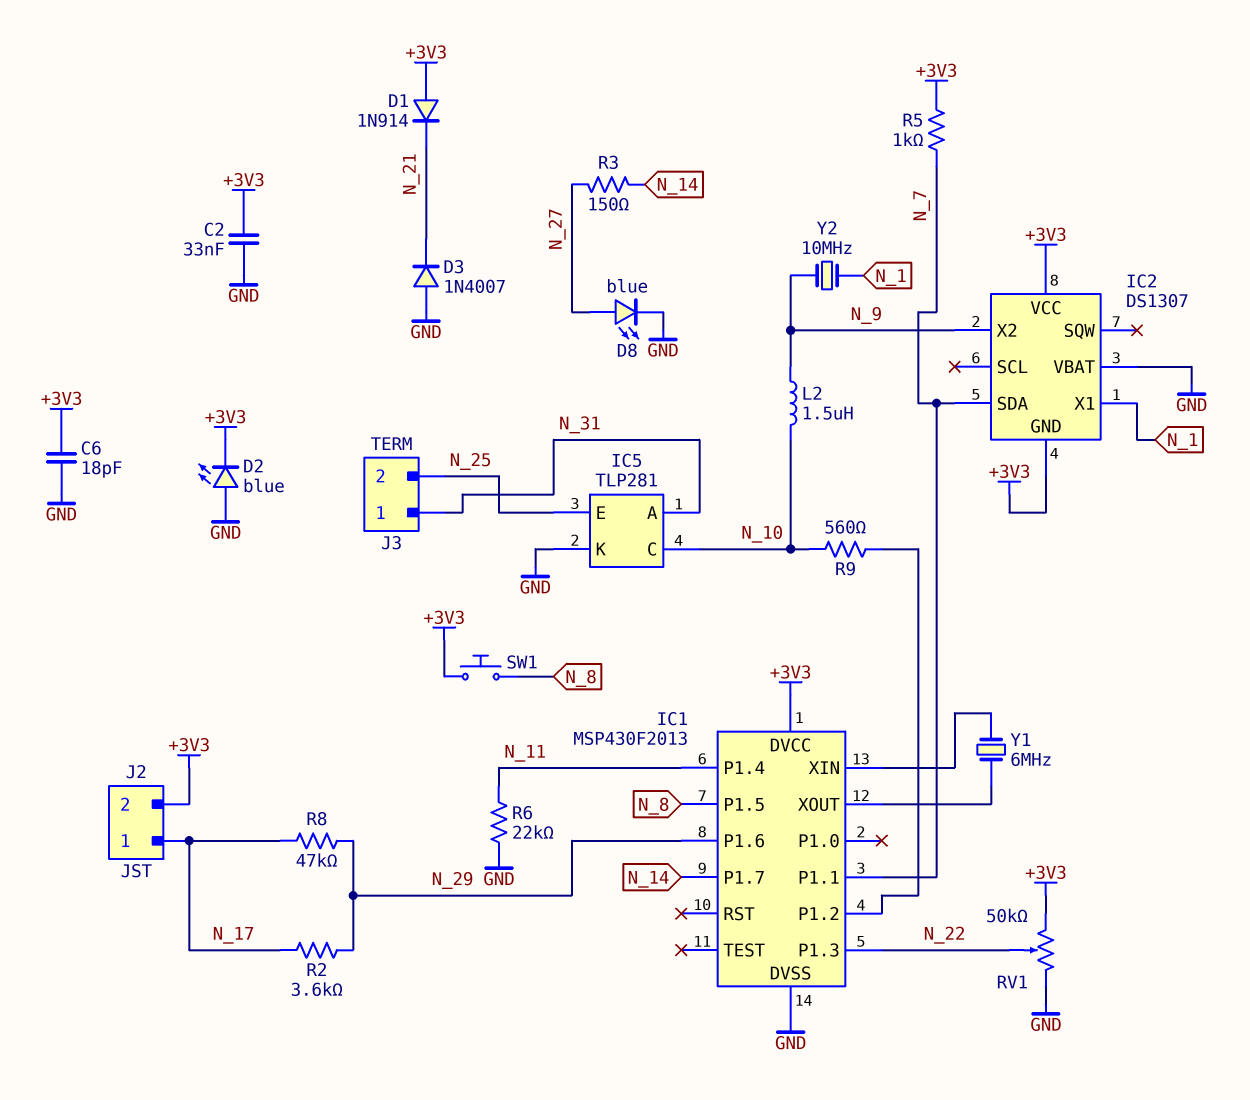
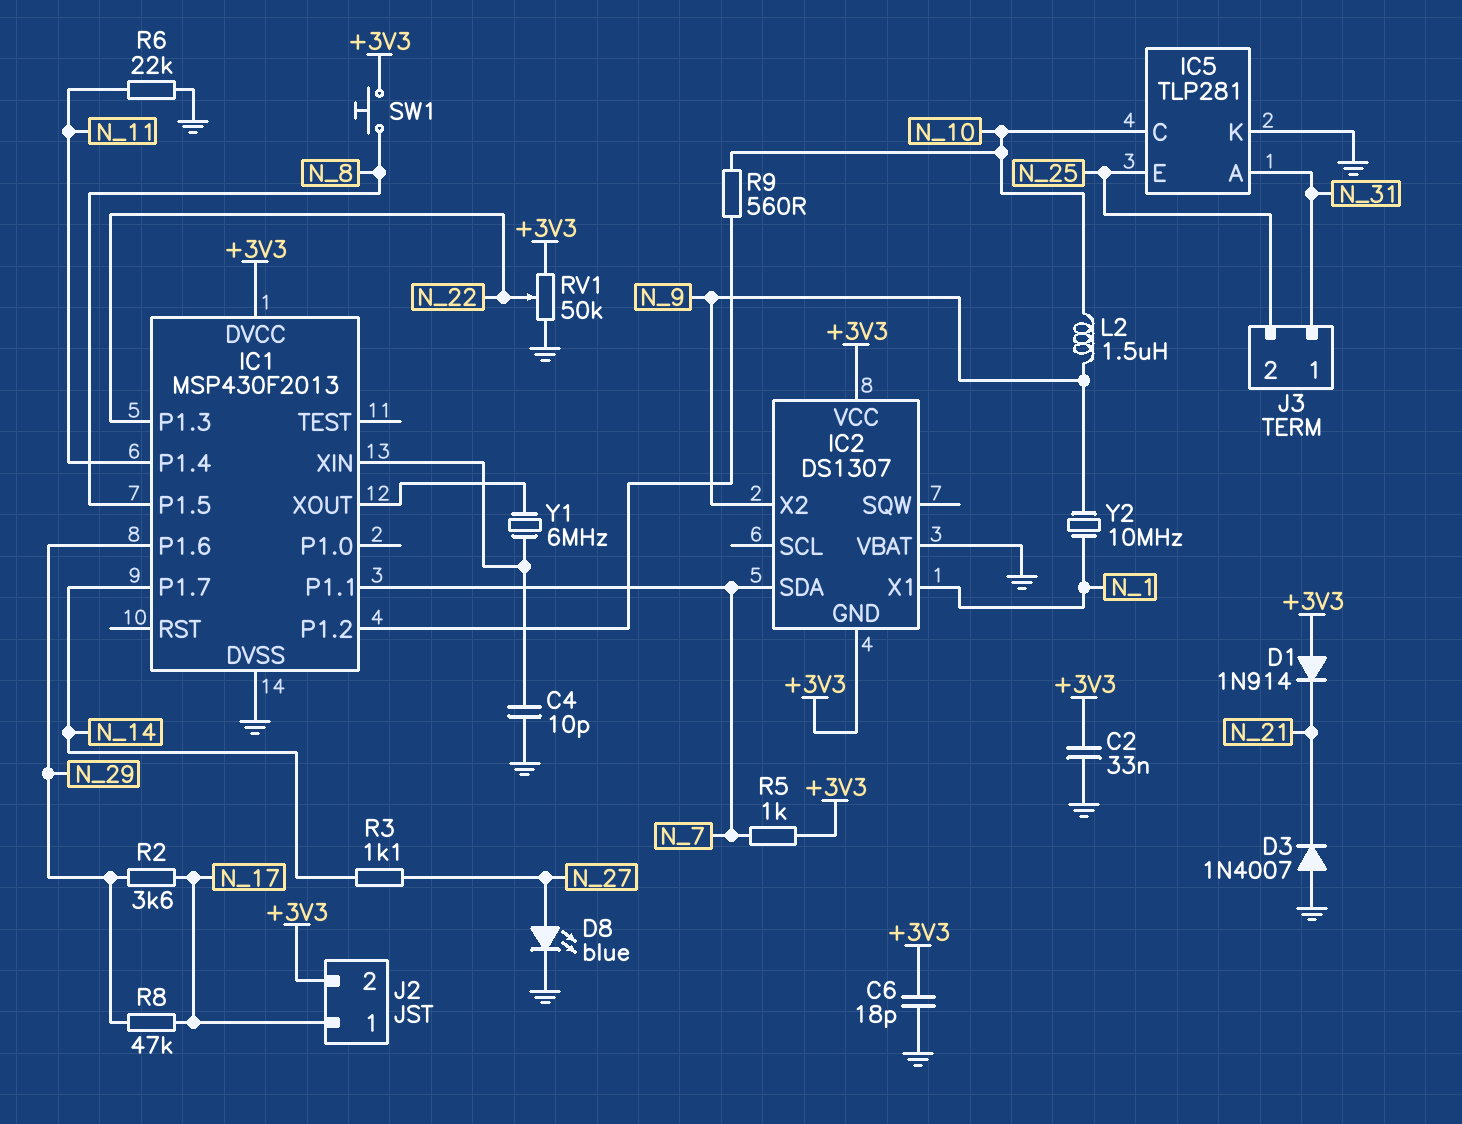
C4: none -> 10pF (GND, IC1/XIN)
D2: LED blue (A GND, K +3V3) -> none
R3: 150 (N_14, N_27) -> 1.1k (N_14, N_27)

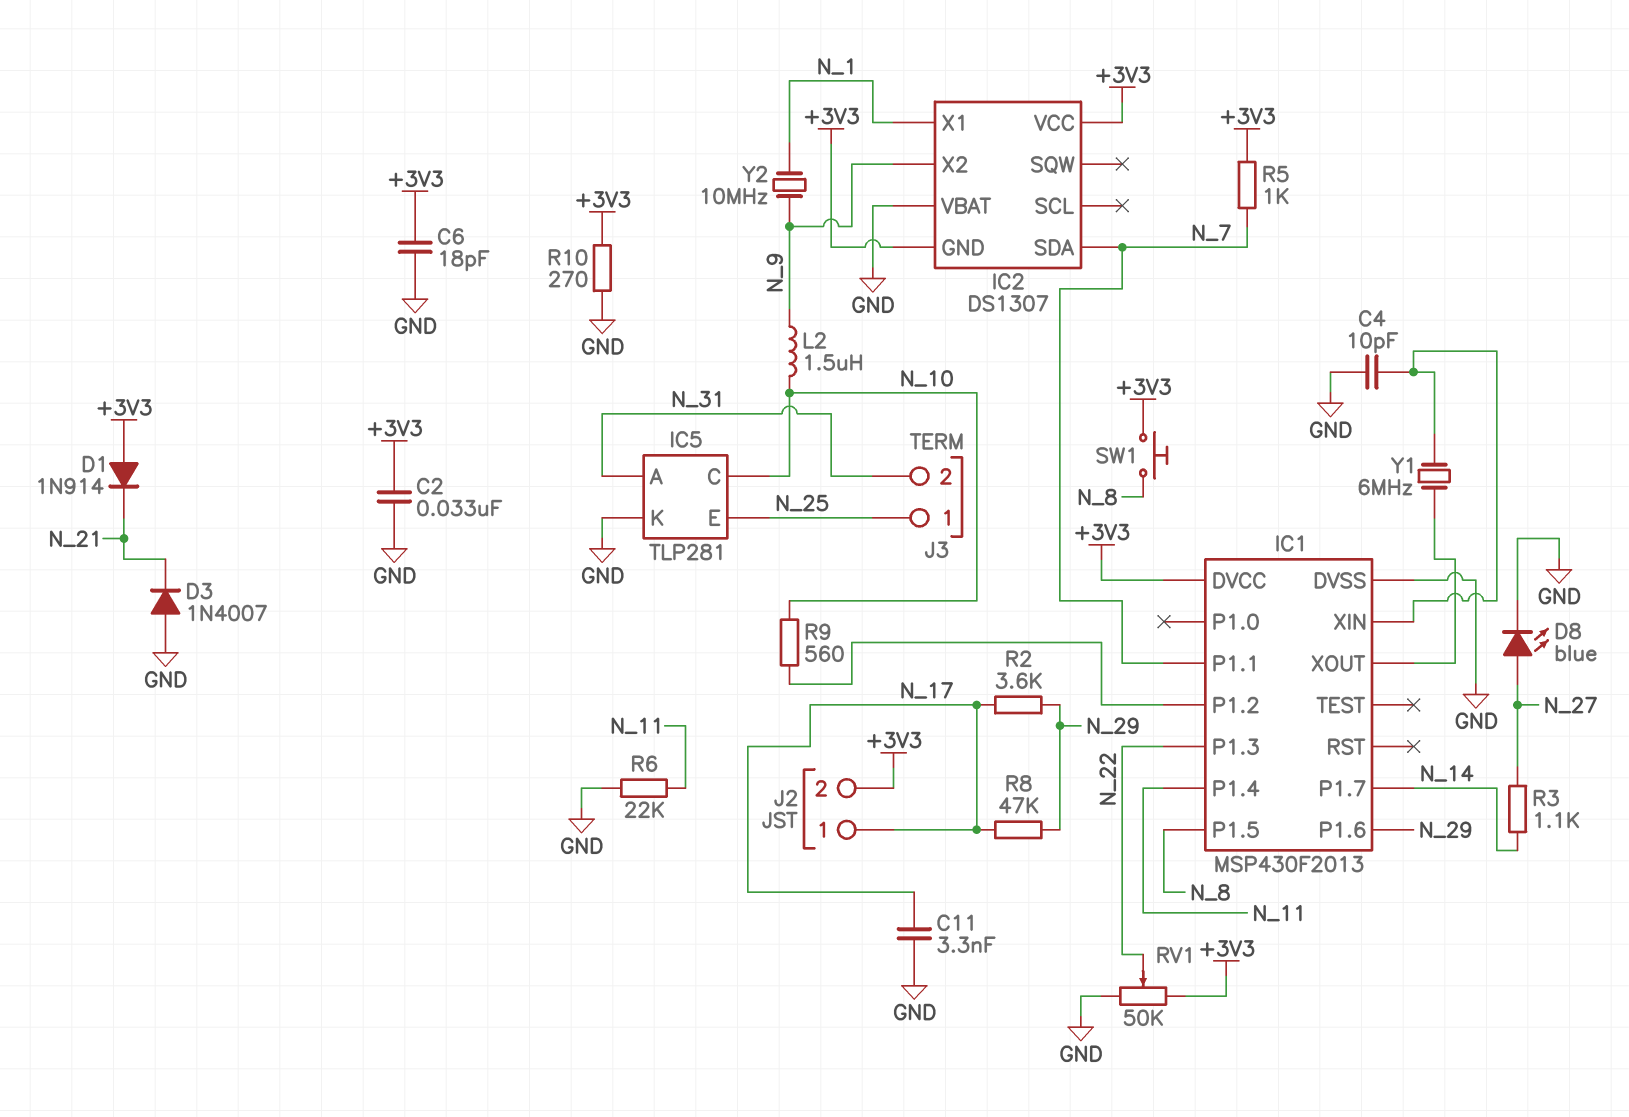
C11: none -> 3.3nF (GND, N_17)
J3 pin 1: N_31 -> N_25
J3 pin 2: N_25 -> N_31
R10: none -> 270 (+3V3, GND)

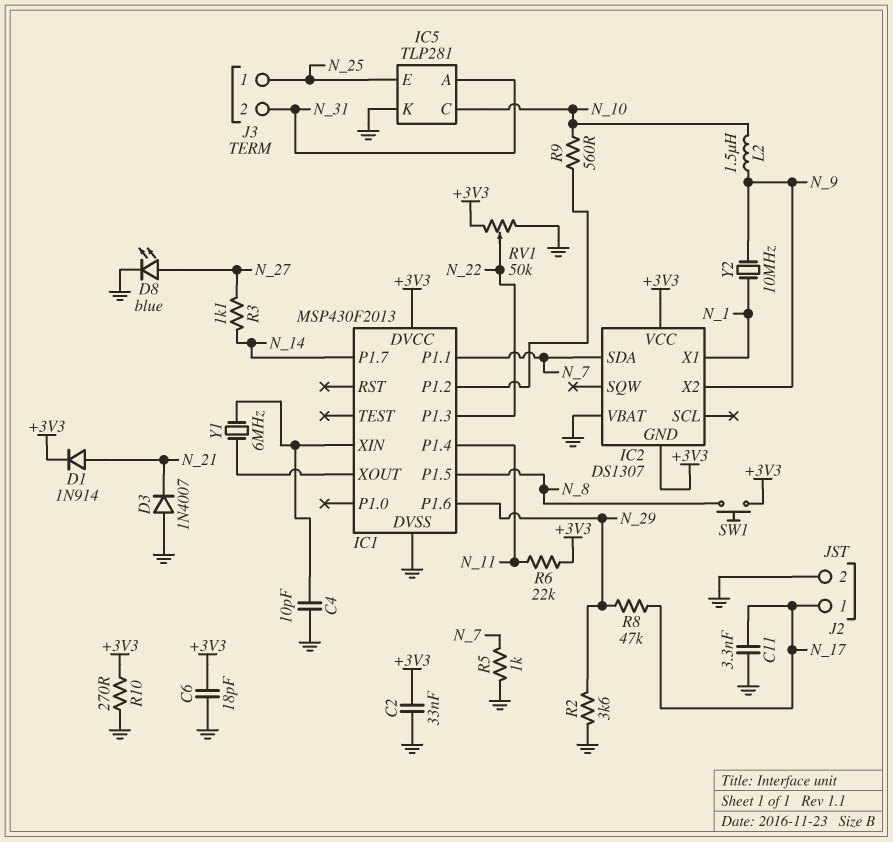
D1: diode 1N914 (A +3V3, K N_21) -> diode 1N914 (A N_21, K +3V3)
J2 pin 2: +3V3 -> GND
R2: 3.6k (N_17, N_29) -> 3.6k (GND, N_29)
R5: 1k (+3V3, N_7) -> 1k (GND, N_7)
R6: 22k (GND, N_11) -> 22k (+3V3, N_11)

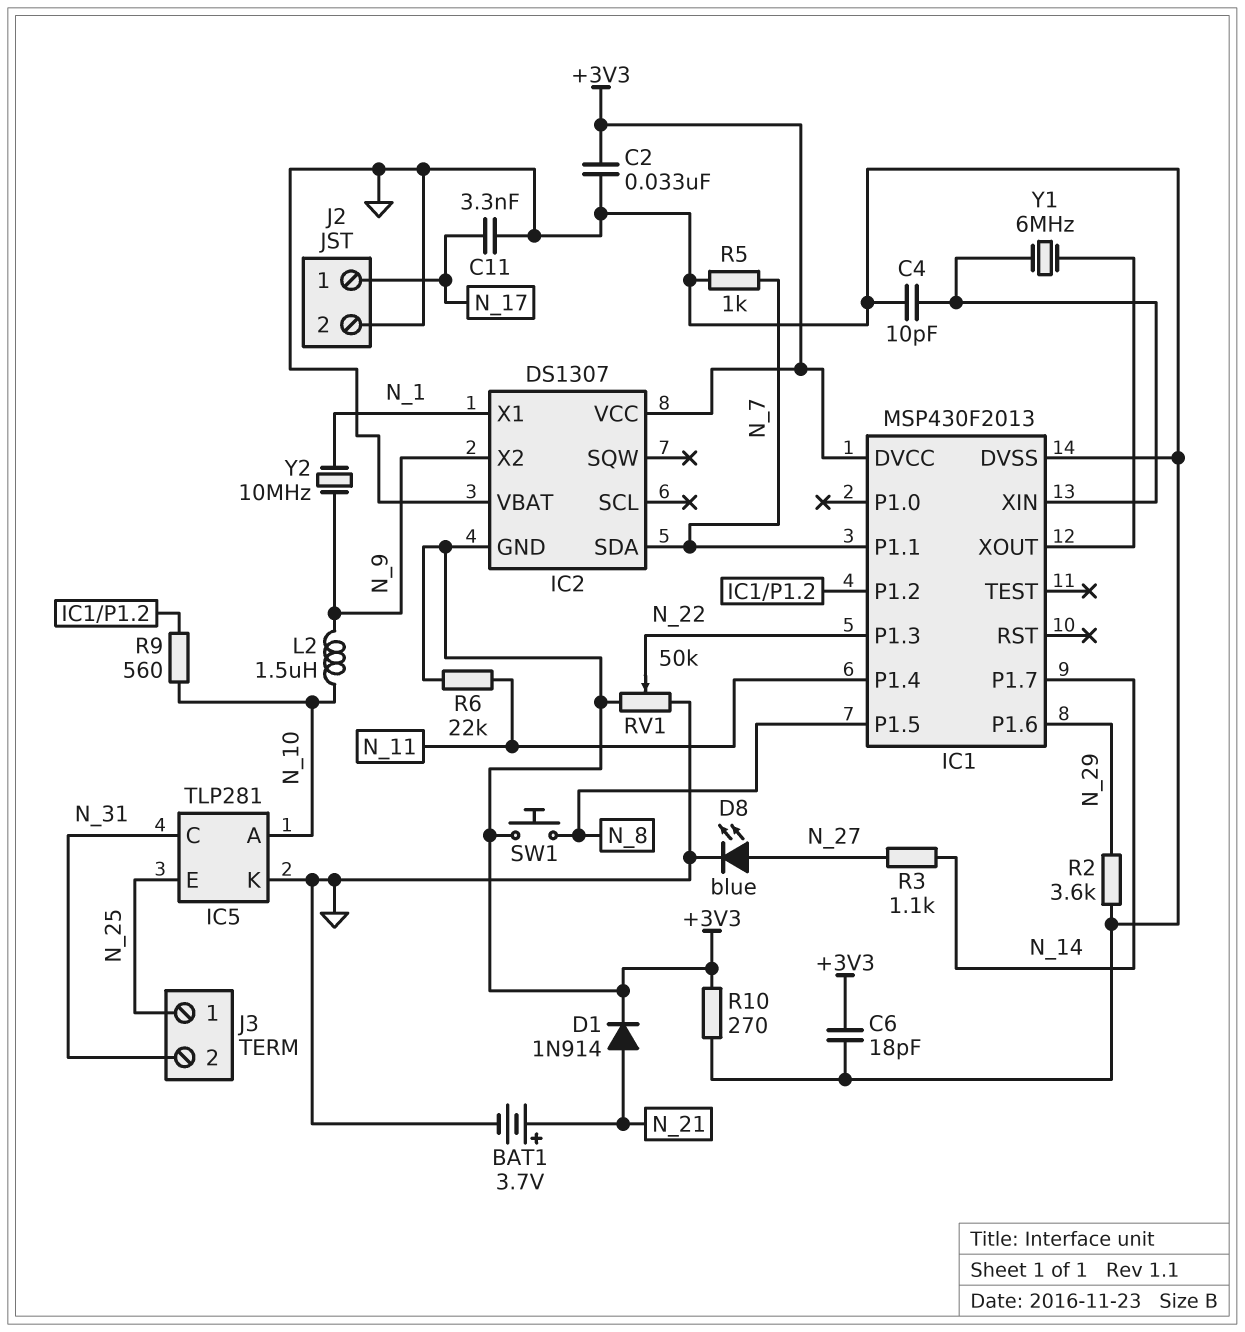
BAT1: none -> 3.7V (plus N_21, minus GND)
D3: diode 1N4007 (A GND, K N_21) -> none
IC5 pin A: N_31 -> N_10
IC5 pin C: N_10 -> N_31
R8: 47k (N_17, N_29) -> none

